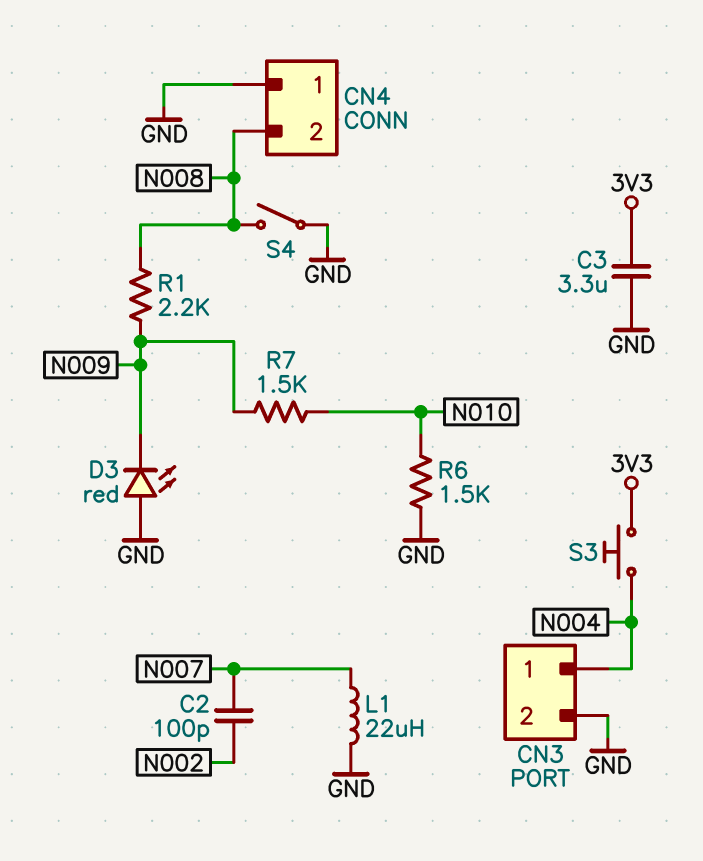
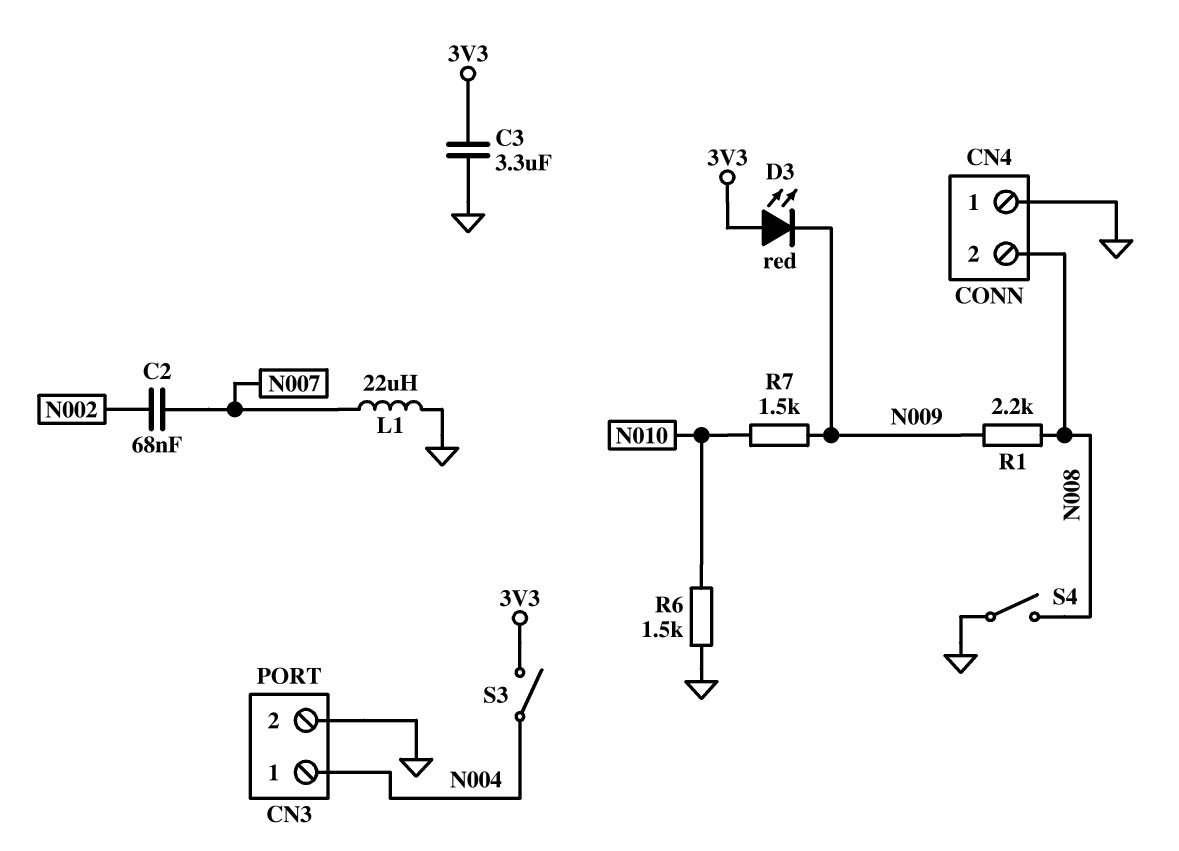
C2: 100pF (N002, N007) -> 68nF (N002, N007)
D3: LED red (A GND, K N009) -> LED red (A 3V3, K N009)
S3: button (3V3, N004) -> switch (3V3, N004)

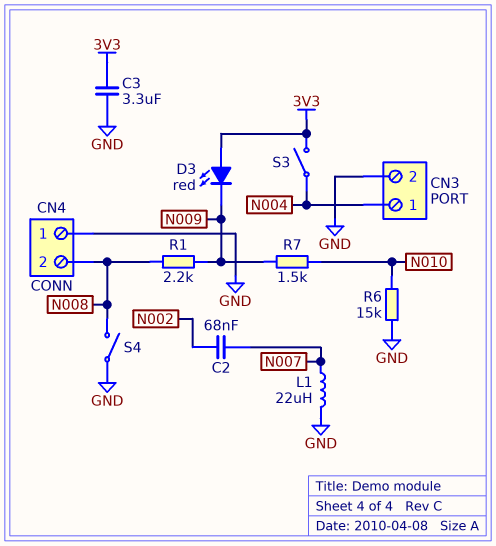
R6: 1.5k (GND, N010) -> 15k (GND, N010)

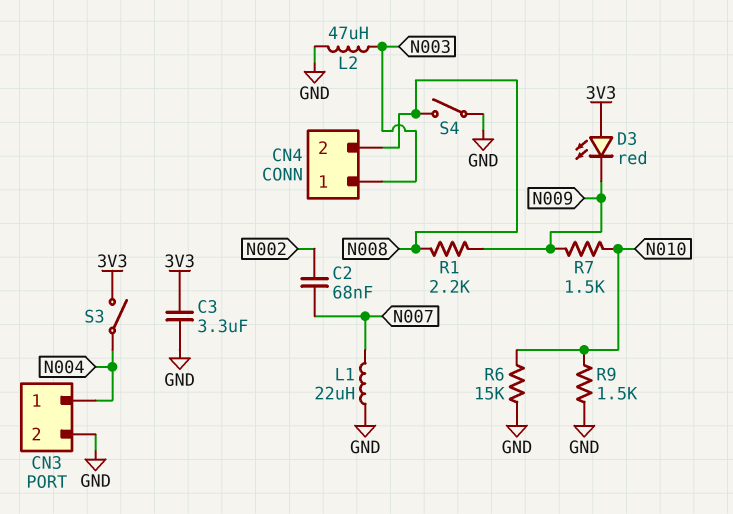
CN4 pin 1: GND -> N003
L2: none -> 47uH (GND, N003)
R9: none -> 1.5k (GND, N010)

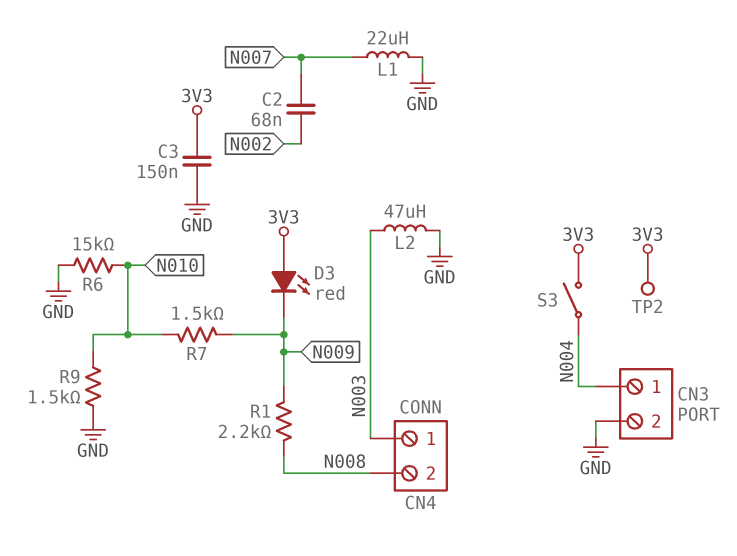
C3: 3.3uF (3V3, GND) -> 150nF (3V3, GND)
S4: switch (GND, N008) -> none
TP2: none -> test point (3V3)

